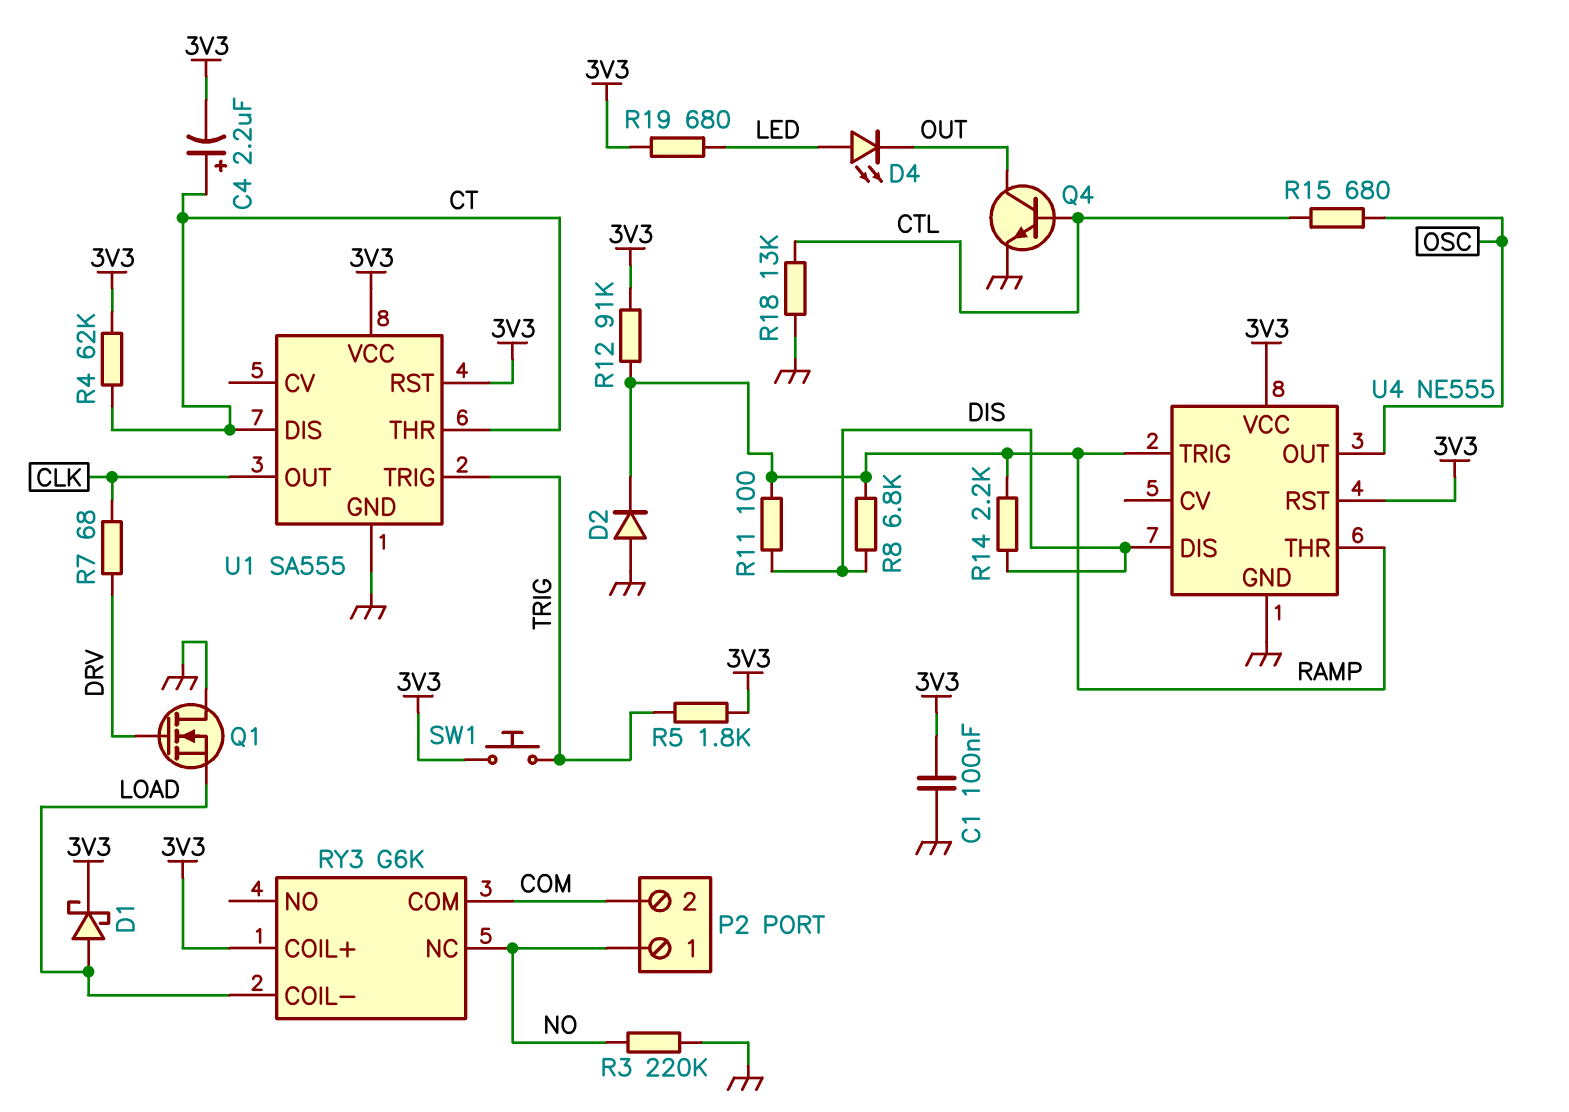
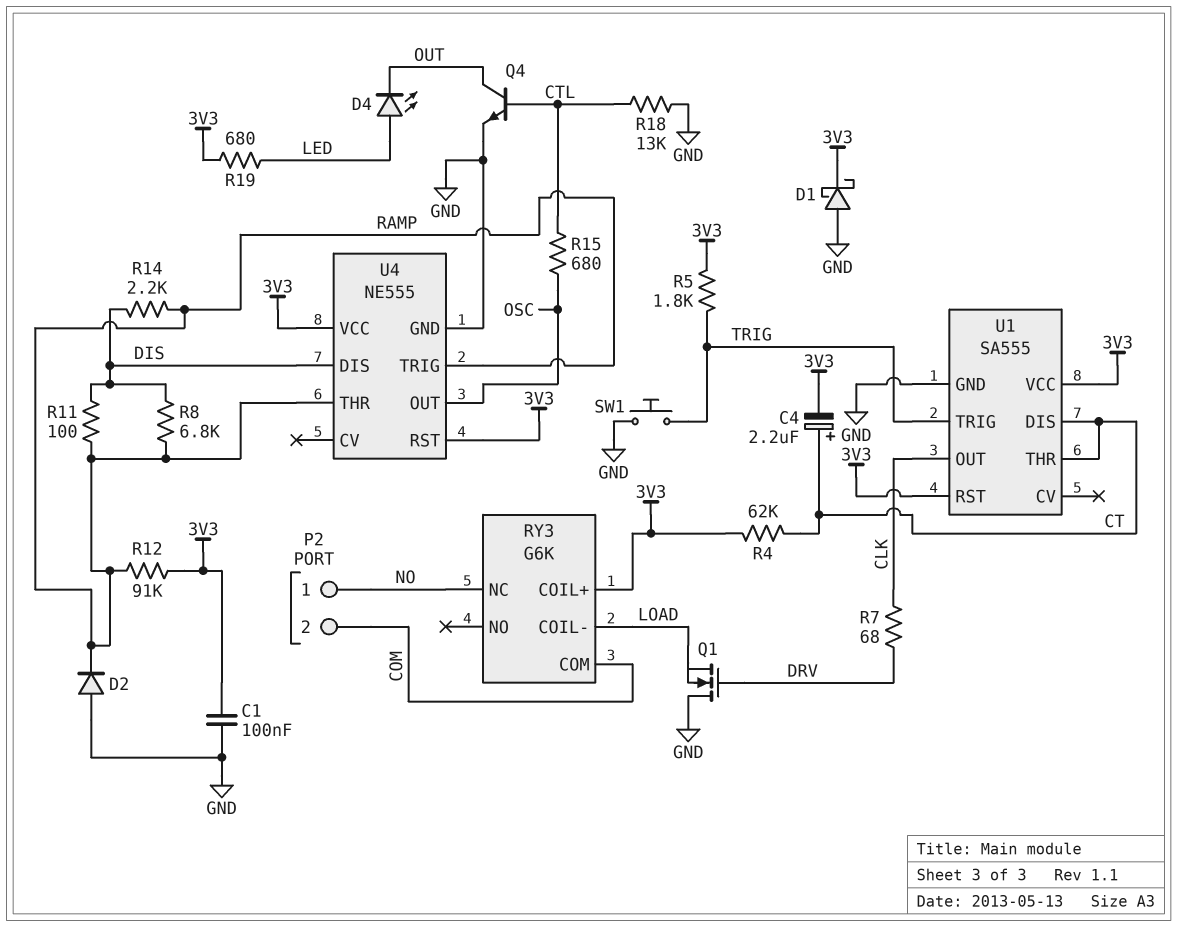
D1: schottky (A LOAD, K 3V3) -> schottky (A GND, K 3V3)
R3: 220k (GND, NO) -> none
SW1: button (3V3, TRIG) -> button (GND, TRIG)

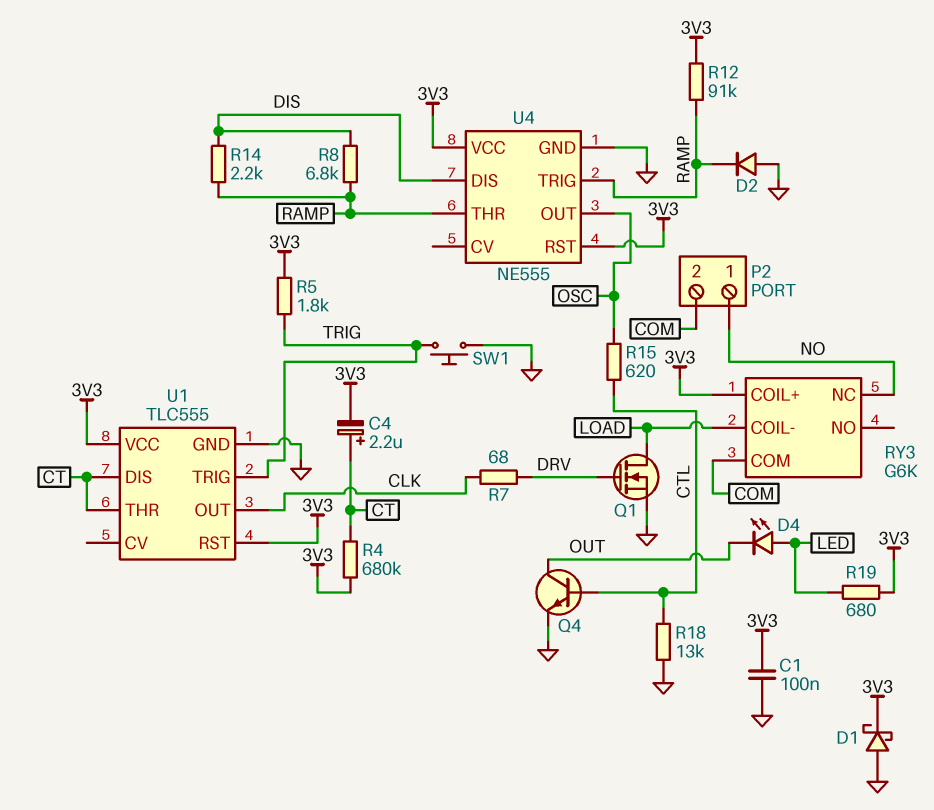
Q1: NMOS (G DRV, D GND, S LOAD) -> NMOS (G DRV, D LOAD, S GND)
R4: 62k (3V3, CT) -> 680k (3V3, CT)
R11: 100 (DIS, RAMP) -> none
R15: 680 (CTL, OSC) -> 620 (CTL, OSC)
U1: SA555 -> TLC555

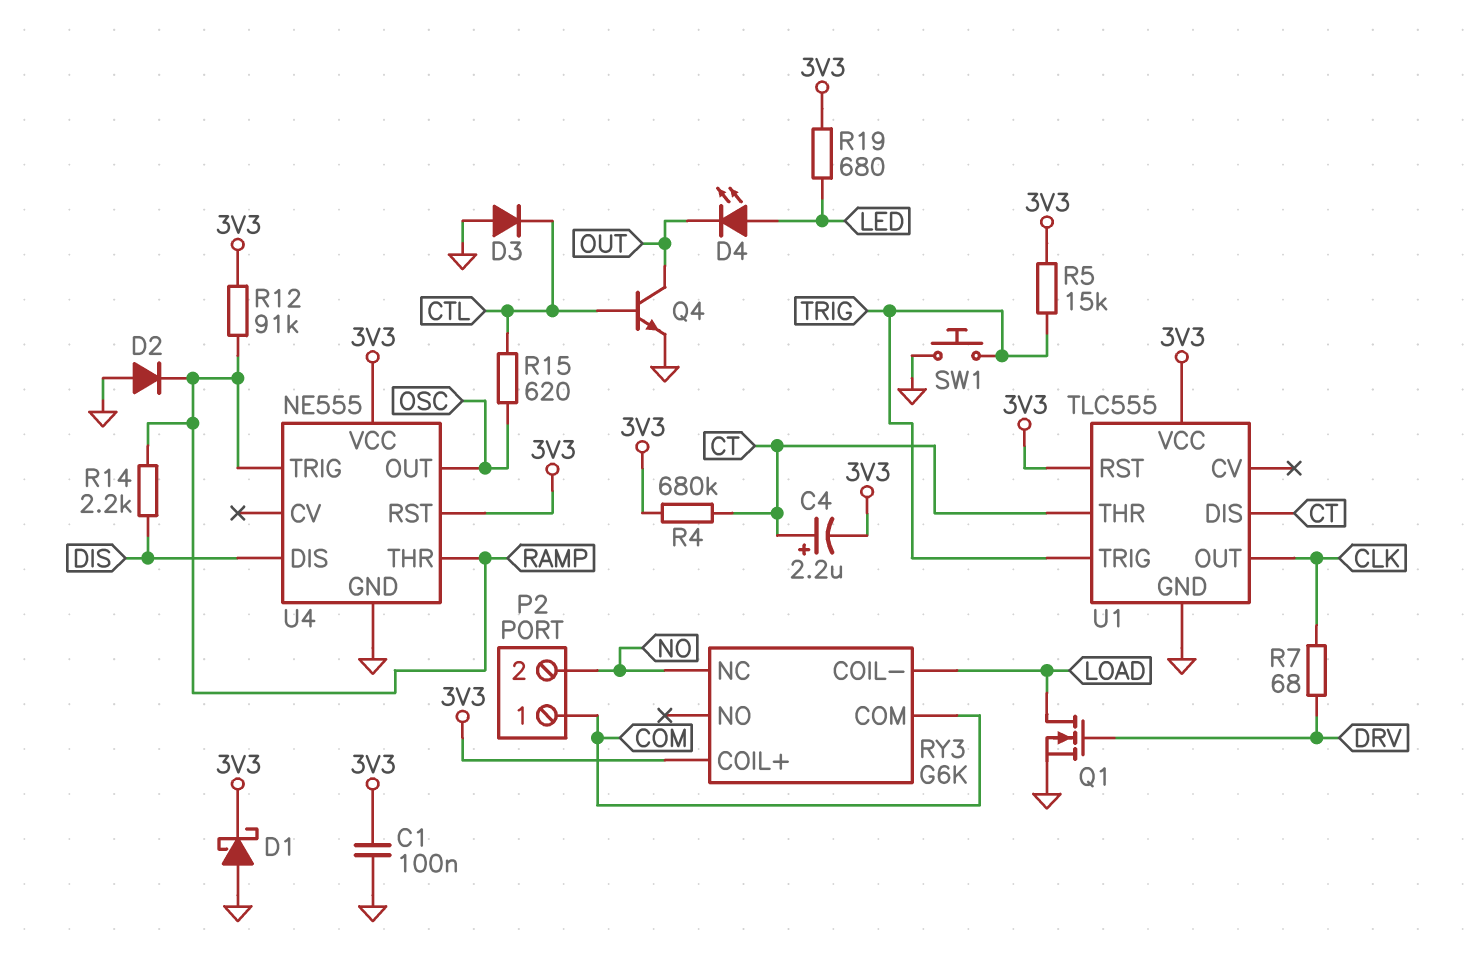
D3: none -> diode (A GND, K CTL)
P2 pin 1: NO -> COM
P2 pin 2: COM -> NO
R5: 1.8k (3V3, TRIG) -> 15k (3V3, TRIG)
R8: 6.8k (DIS, RAMP) -> none
R18: 13k (CTL, GND) -> none

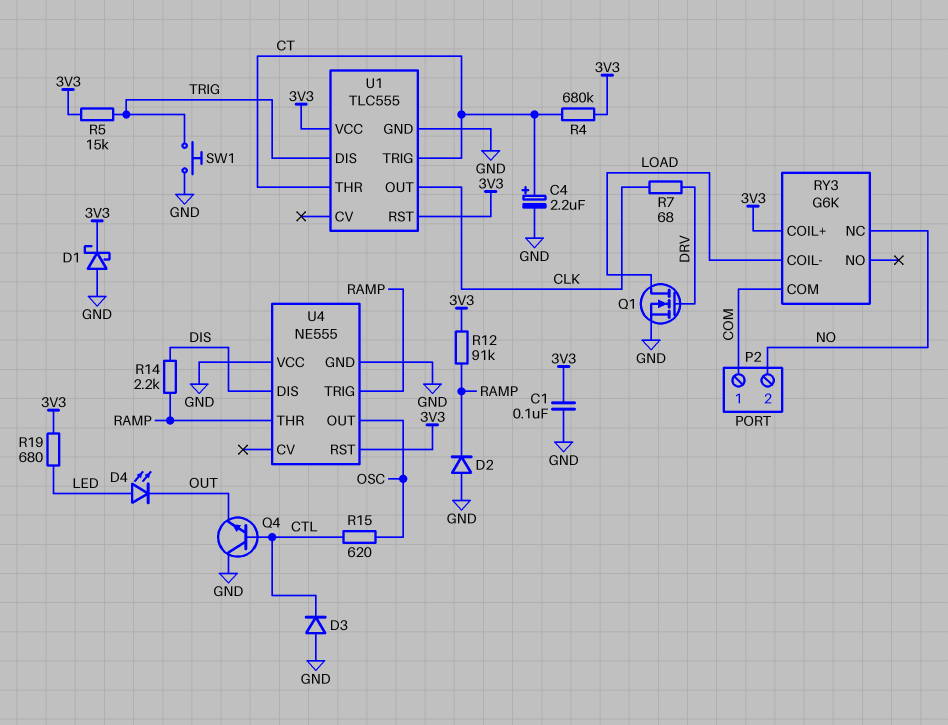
C4: 2.2uF (plus CT, minus 3V3) -> 2.2uF (plus CT, minus GND)
Q4: NPN (B CTL, C OUT, E GND) -> NPN (B CTL, C GND, E OUT)
U1 pin DIS: CT -> TRIG
U1 pin TRIG: TRIG -> CT
U4 pin VCC: 3V3 -> GND

